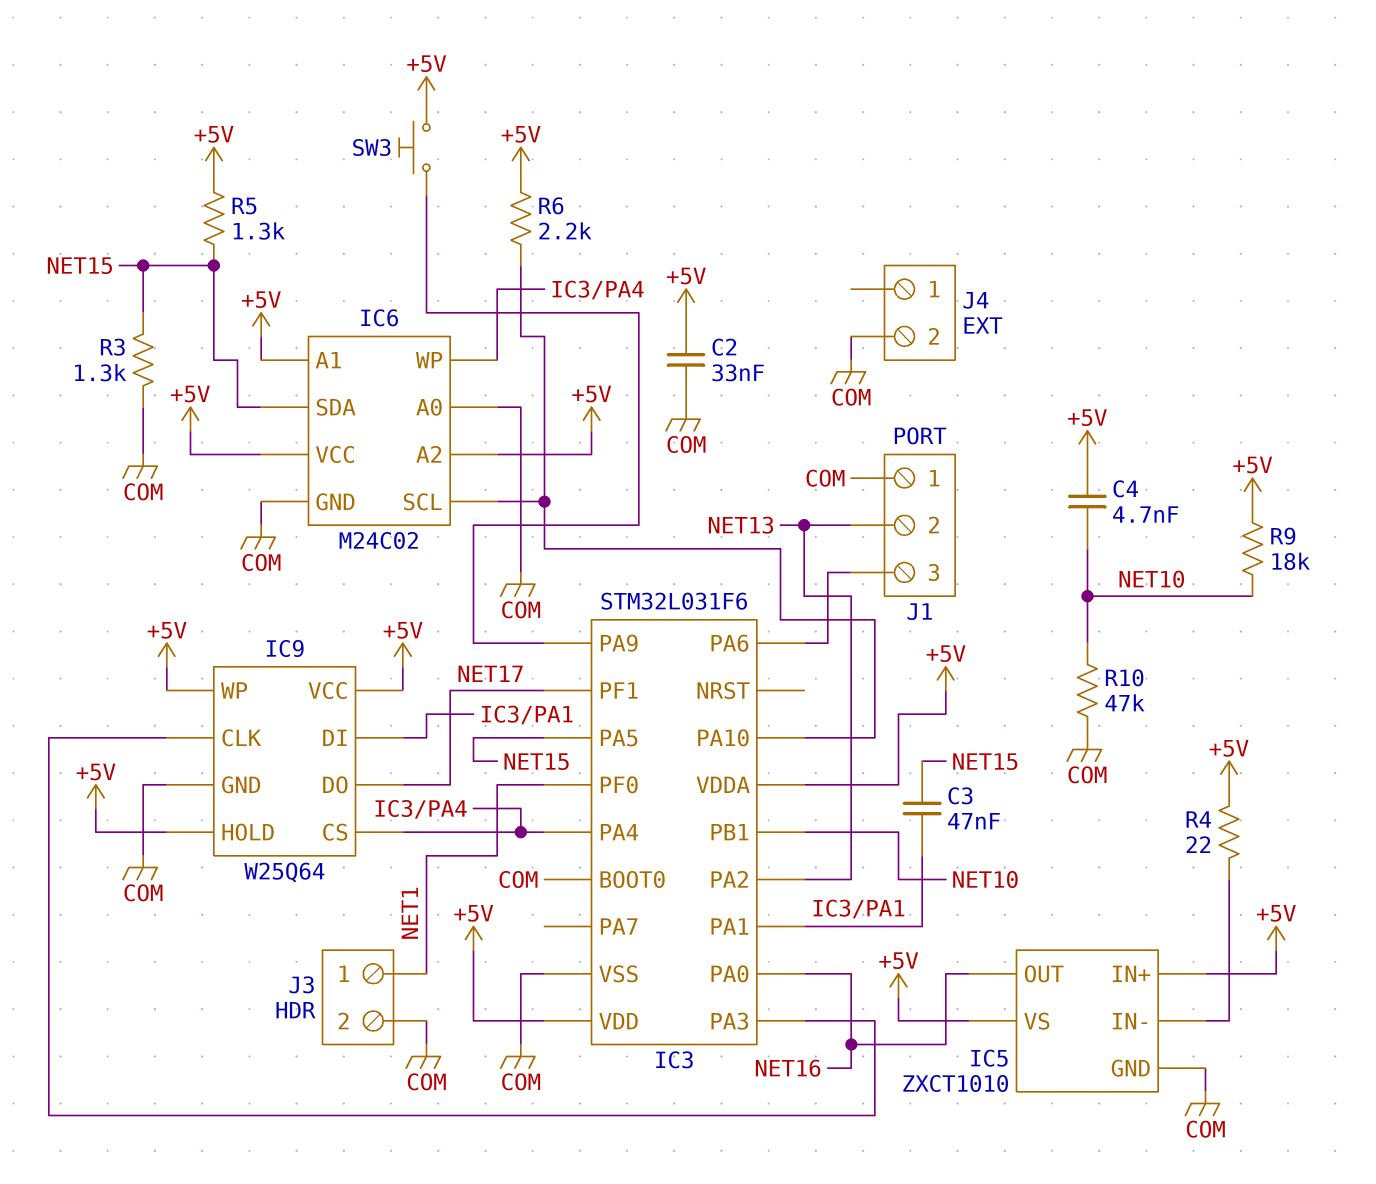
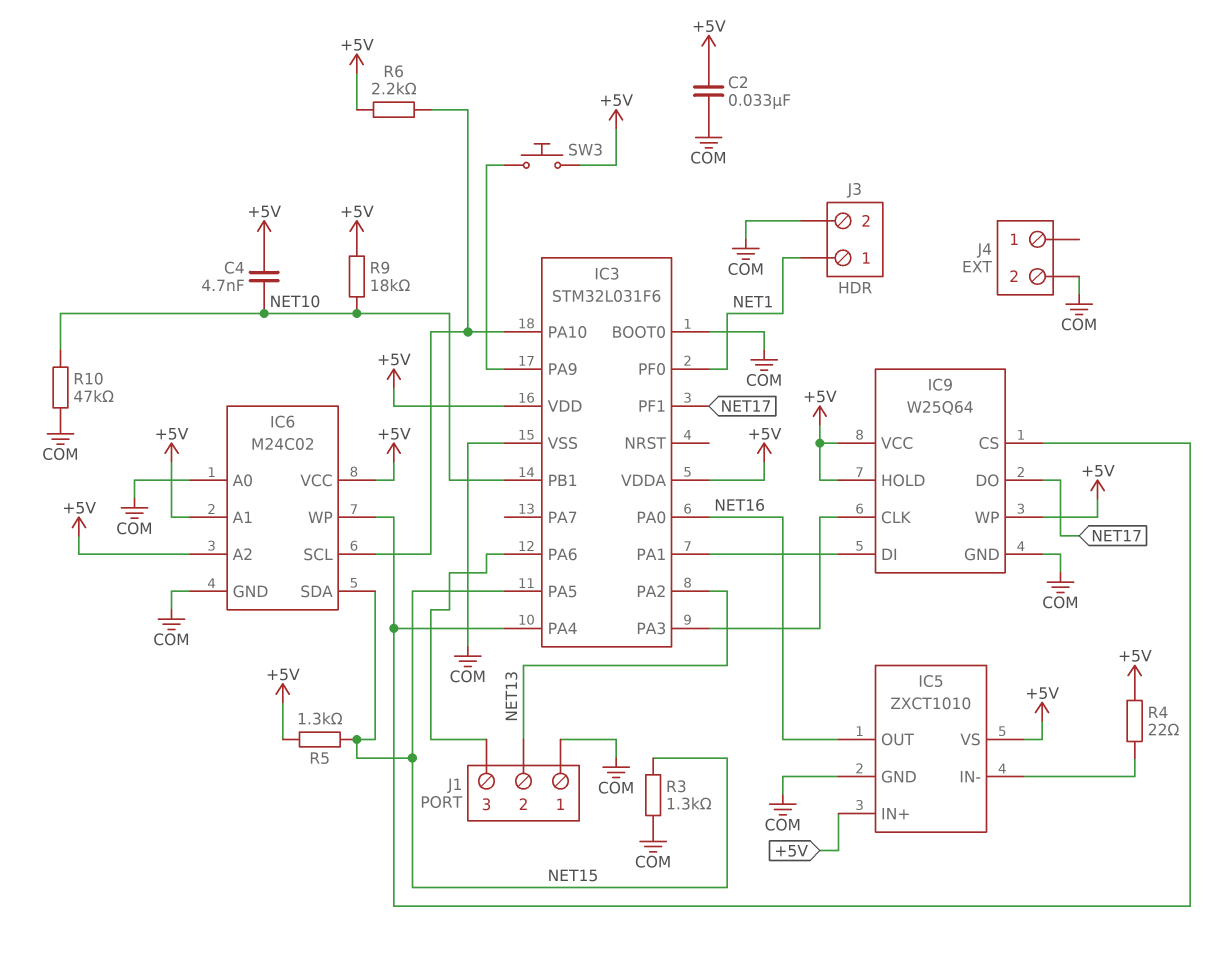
C3: 47nF (IC3/PA1, NET15) -> none

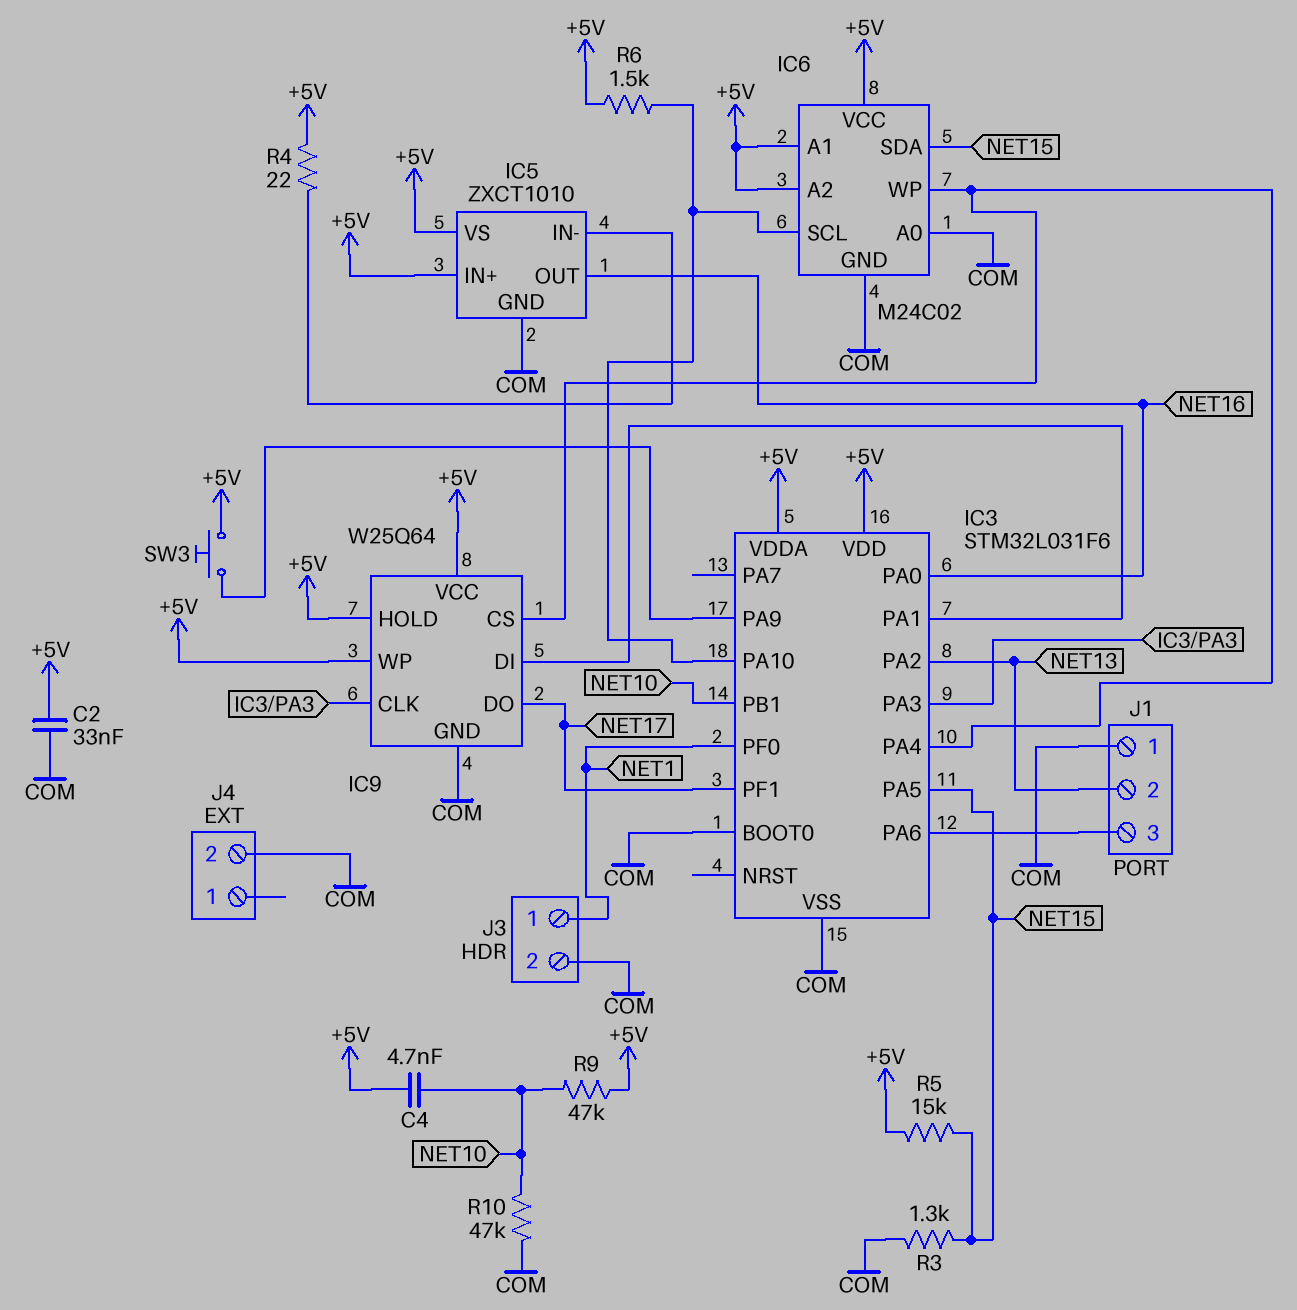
R5: 1.3k (+5V, NET15) -> 15k (+5V, NET15)
R6: 2.2k (+5V, IC3/PA10) -> 1.5k (+5V, IC3/PA10)
R9: 18k (+5V, NET10) -> 47k (+5V, NET10)

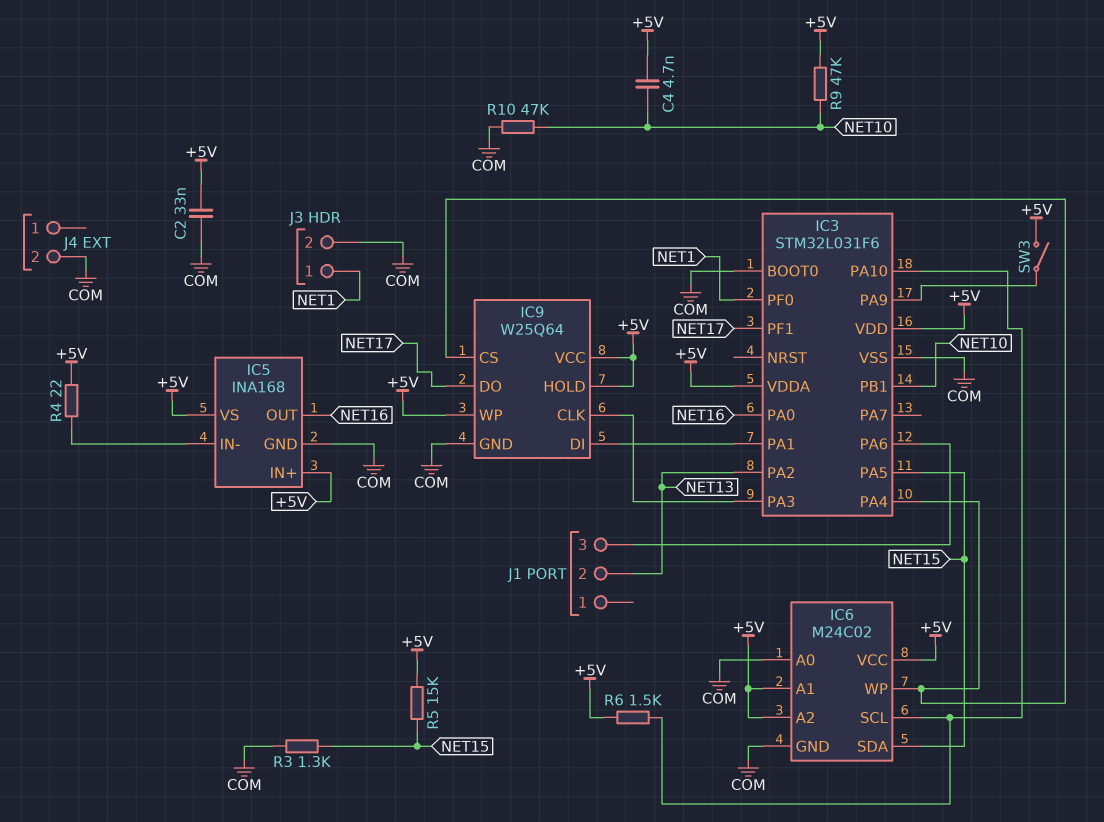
IC5: ZXCT1010 -> INA168
J1 pin 1: COM -> none
SW3: button (+5V, IC3/PA9) -> switch (+5V, IC3/PA9)

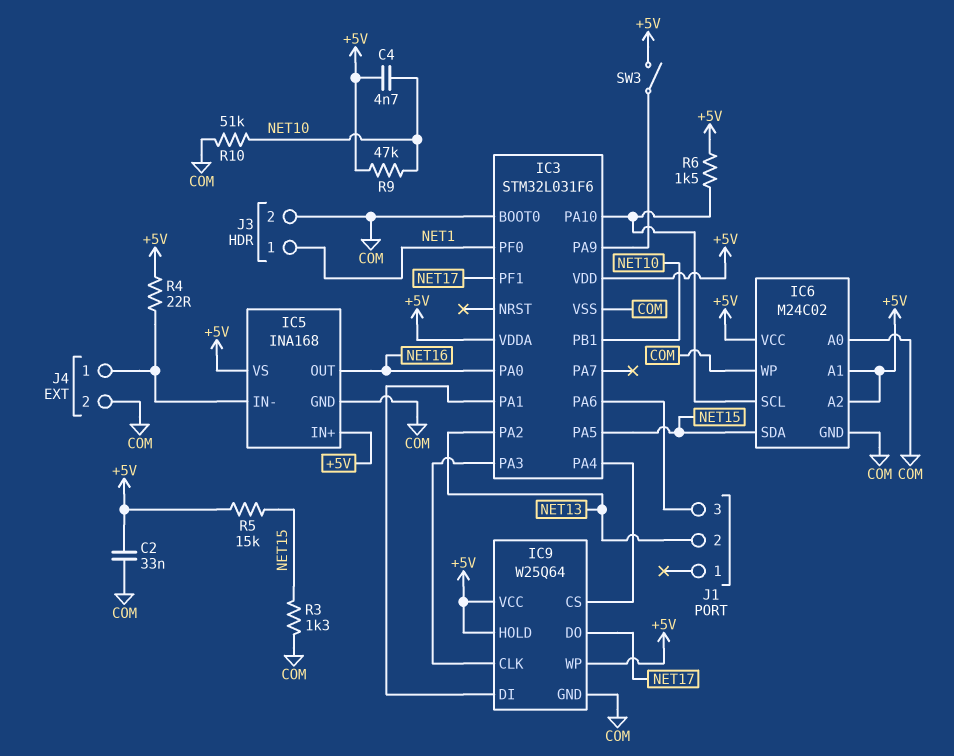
IC6 pin WP: IC3/PA4 -> COM
J4 pin 1: none -> IC5/IN-
R10: 47k (COM, NET10) -> 51k (COM, NET10)

